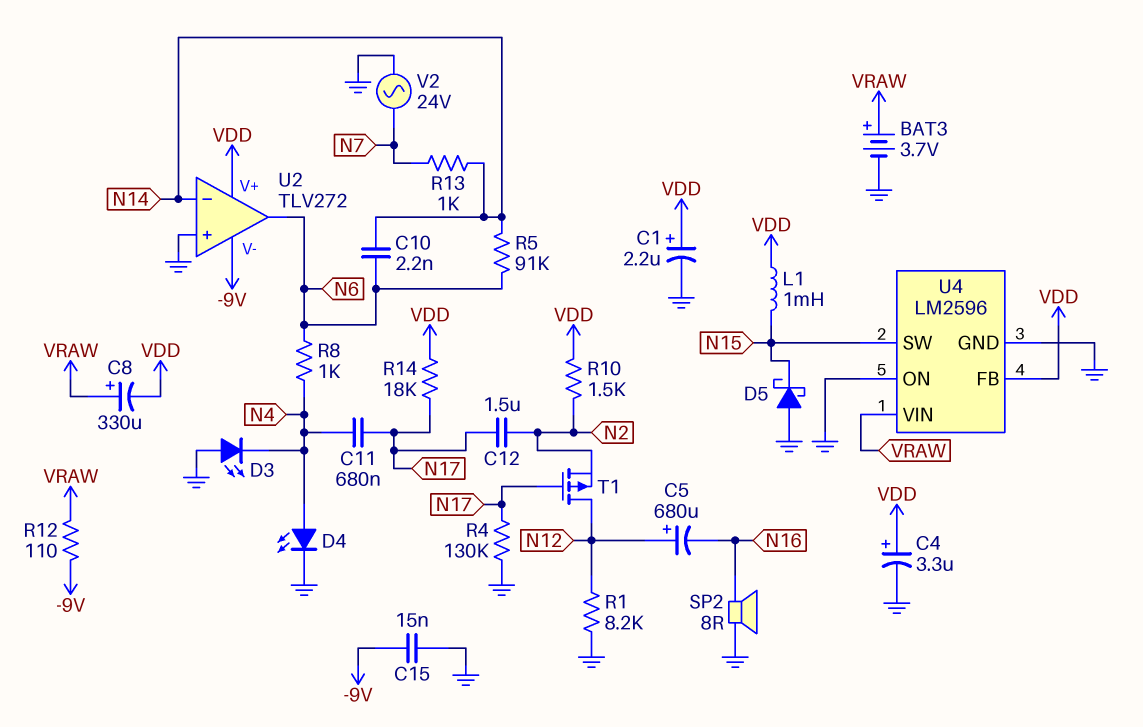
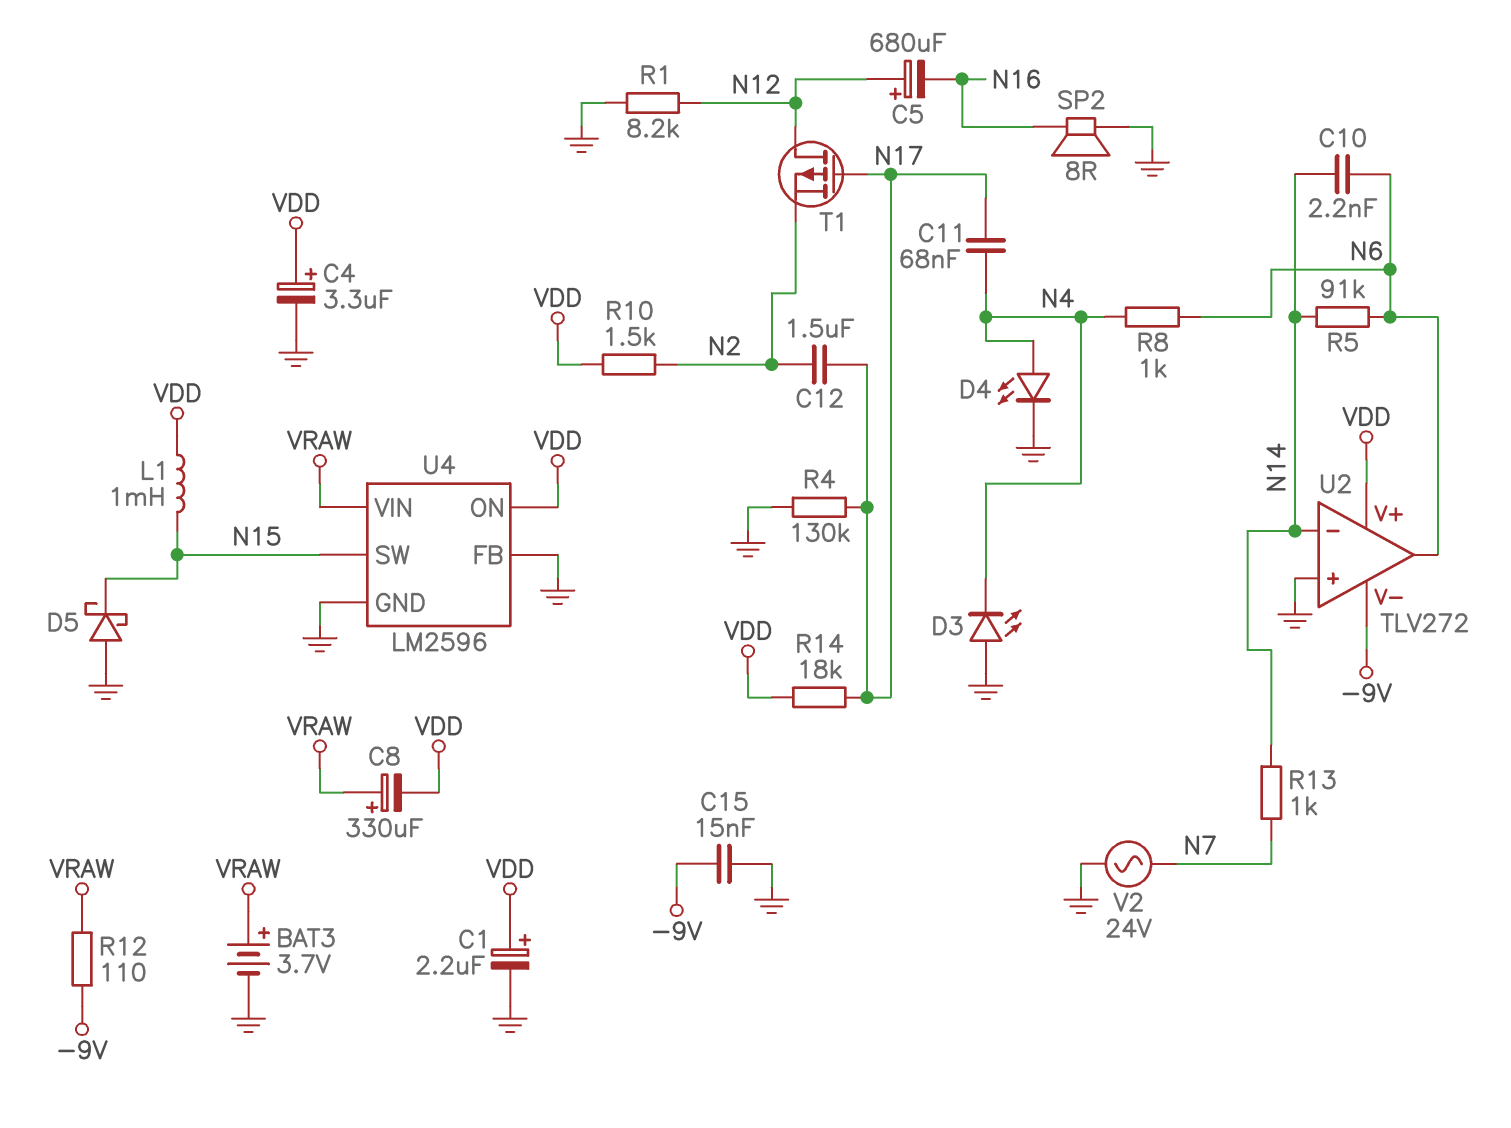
C11: 680nF (N4, N17) -> 68nF (N4, N17)
U4 pin FB: VDD -> GND
U4 pin ON: GND -> VDD

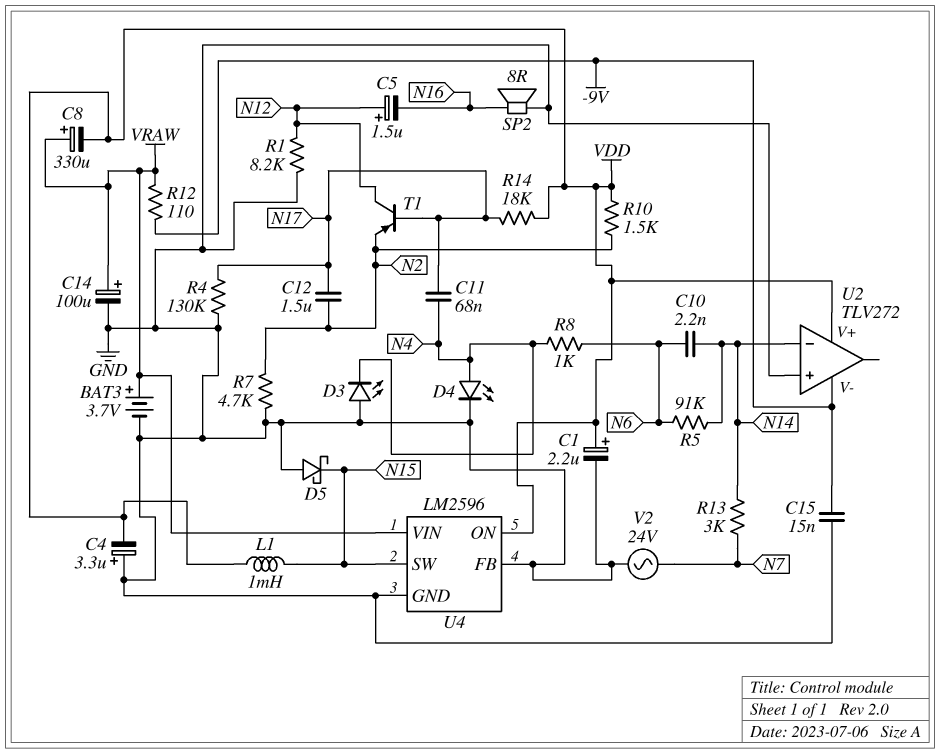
C4: 3.3uF (plus VDD, minus GND) -> 3.3uF (plus GND, minus VDD)
C5: 680uF (plus N12, minus N16) -> 1.5uF (plus N12, minus N16)
C14: none -> 100uF (plus VRAW, minus GND)
R7: none -> 4.7k (GND, N2)
R13: 1k (N7, N14) -> 3k (N7, N14)
T1: PMOS (G N17, D N12, S N2) -> PNP (B N17, C N12, E N2)
U2 pin out: N6 -> none

